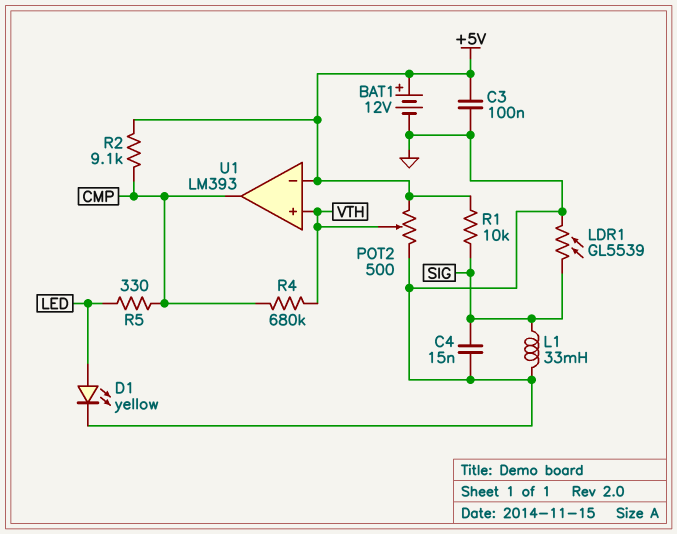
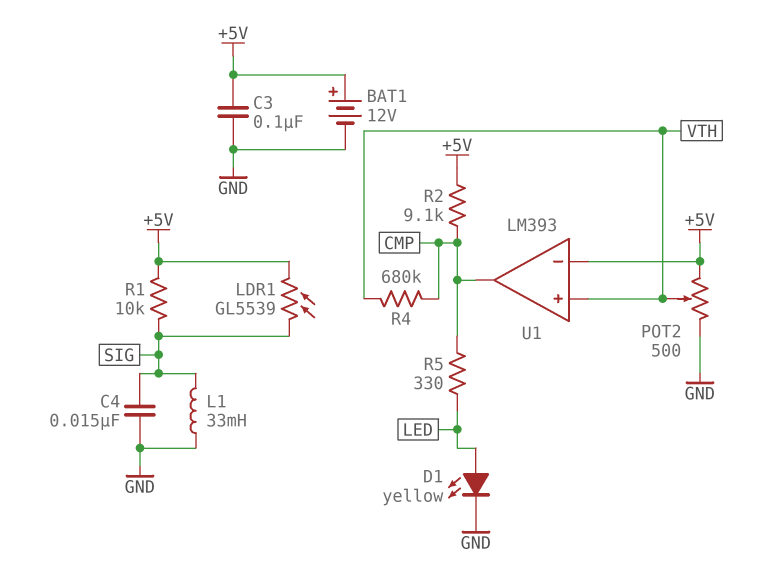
LDR1: GL5539 (GND, SIG) -> GL5539 (+5V, SIG)

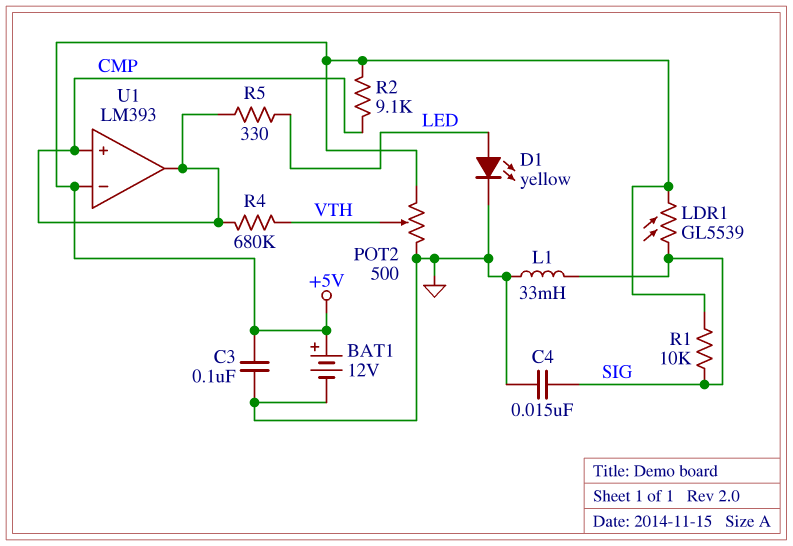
U1 pin in+: VTH -> CMP

